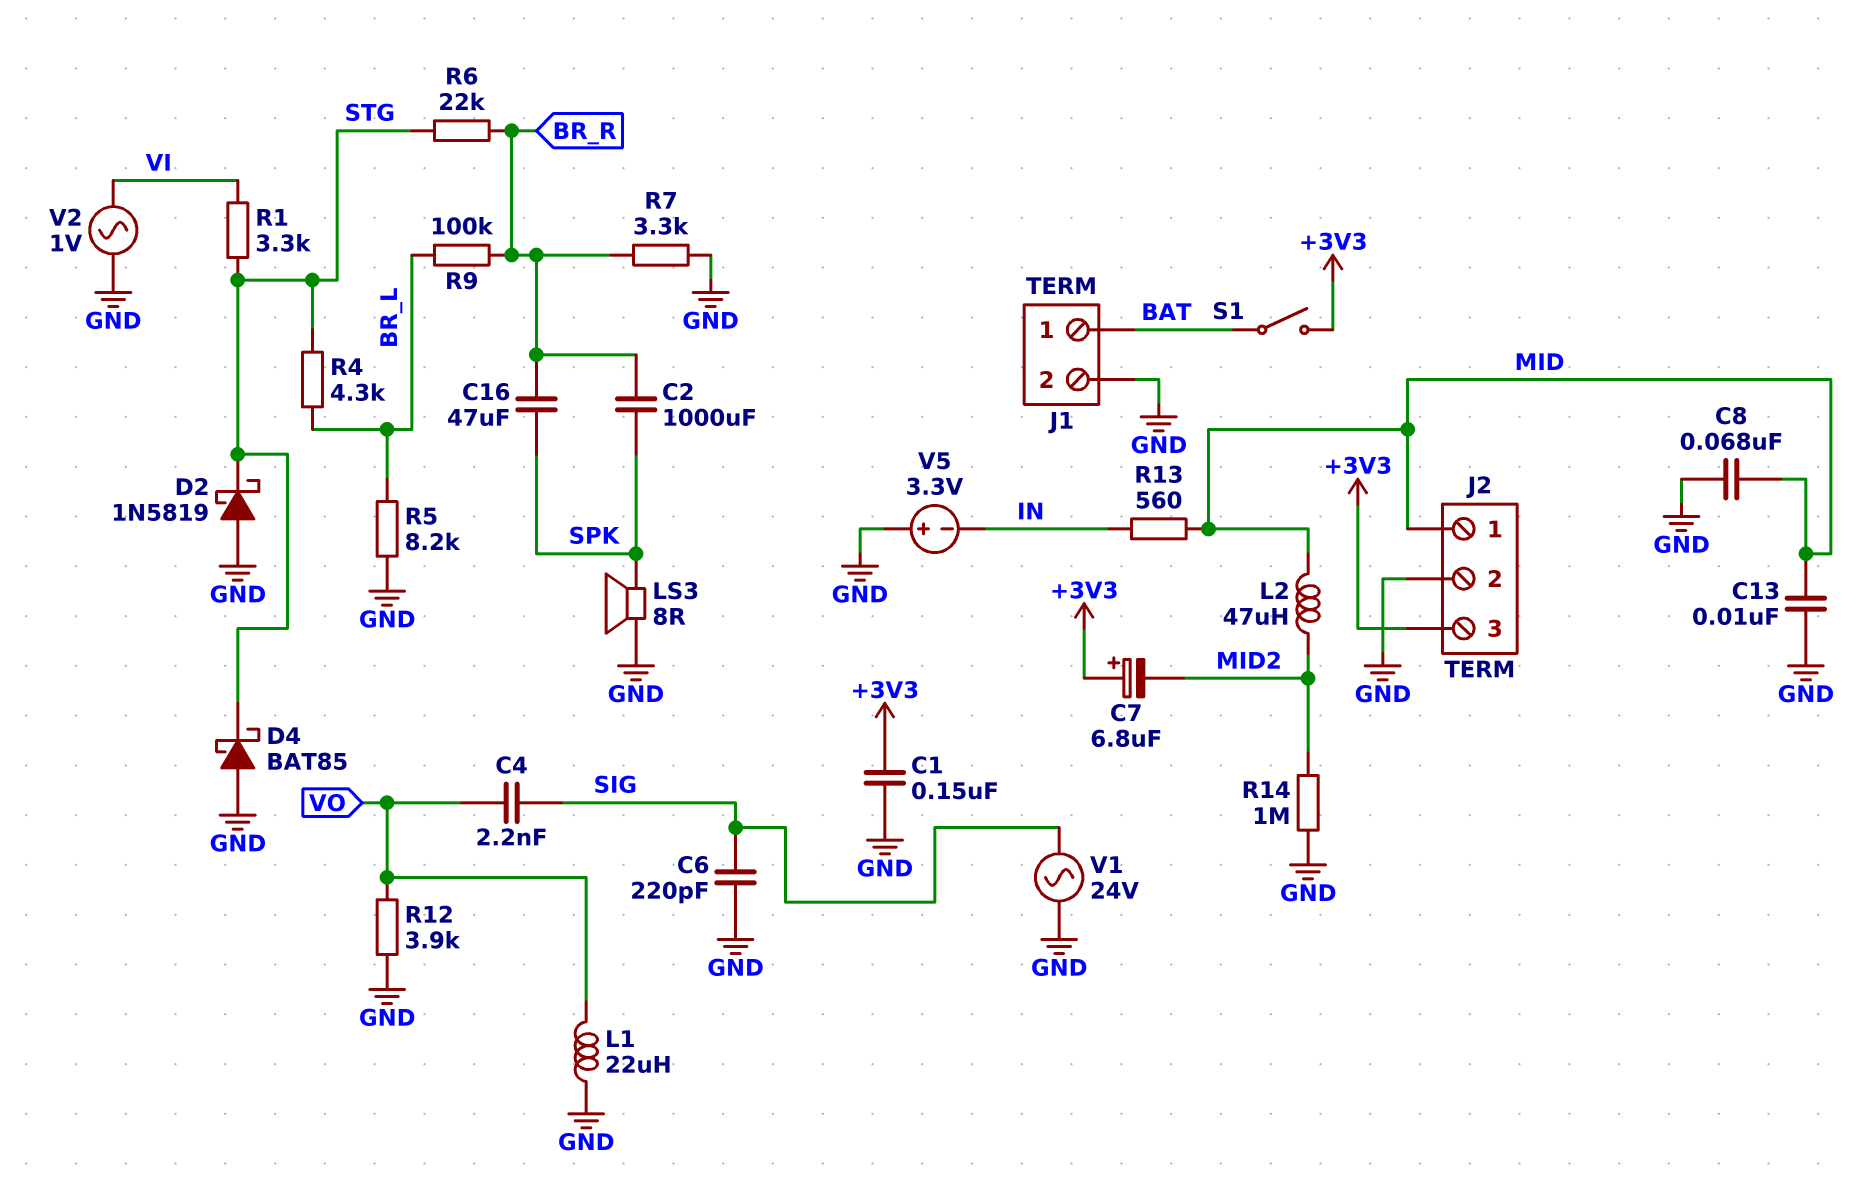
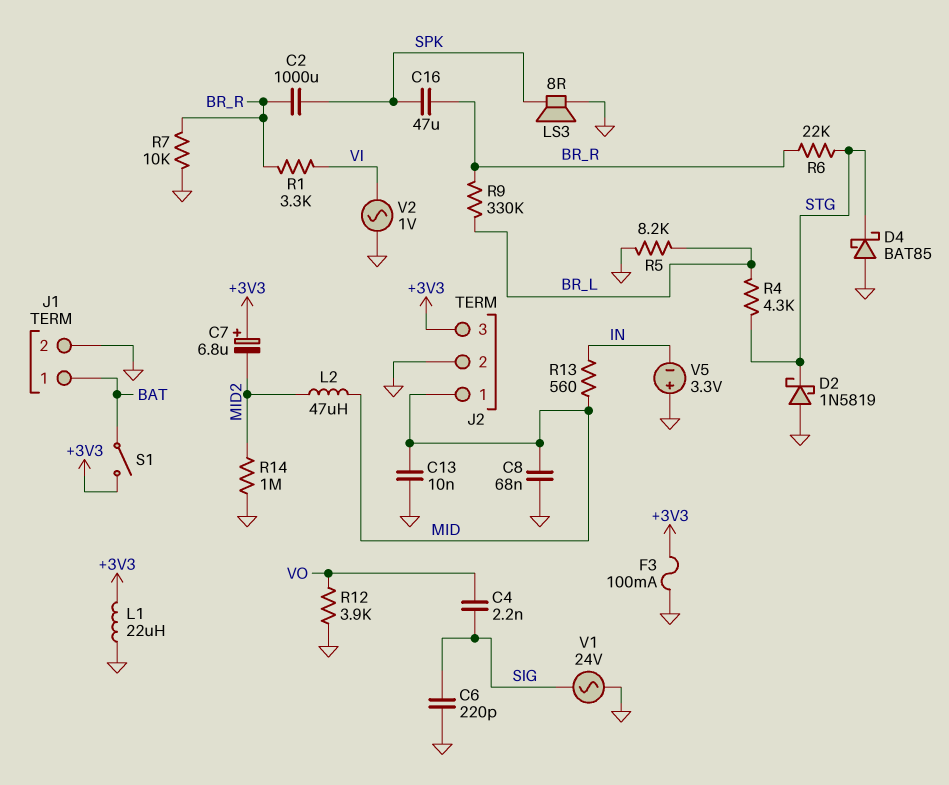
C1: 150nF (+3V3, GND) -> none
F3: none -> 100mA (+3V3, GND)
L1: 22uH (GND, VO) -> 22uH (+3V3, GND)
R1: 3.3k (STG, VI) -> 3.3k (BR_R, VI)
R7: 3.3k (BR_R, GND) -> 10k (BR_R, GND)
R9: 100k (BR_L, BR_R) -> 330k (BR_L, BR_R)

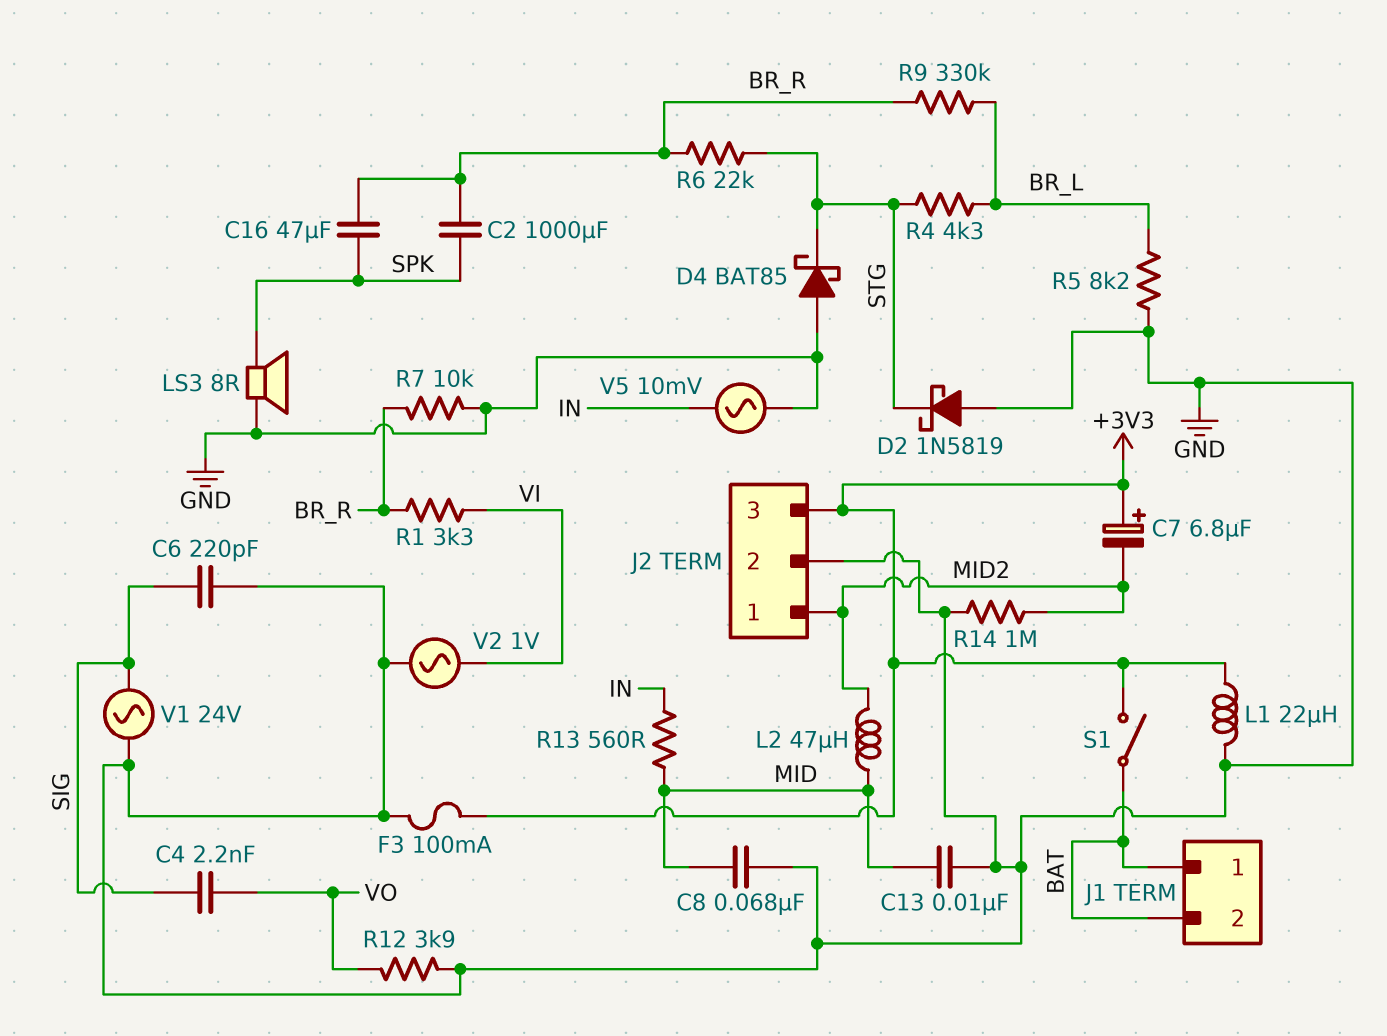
J1 pin 2: GND -> BAT
J2 pin 1: MID -> MID2
V5: 3.3V (plus GND, minus IN) -> AC 10mV (GND, IN)

